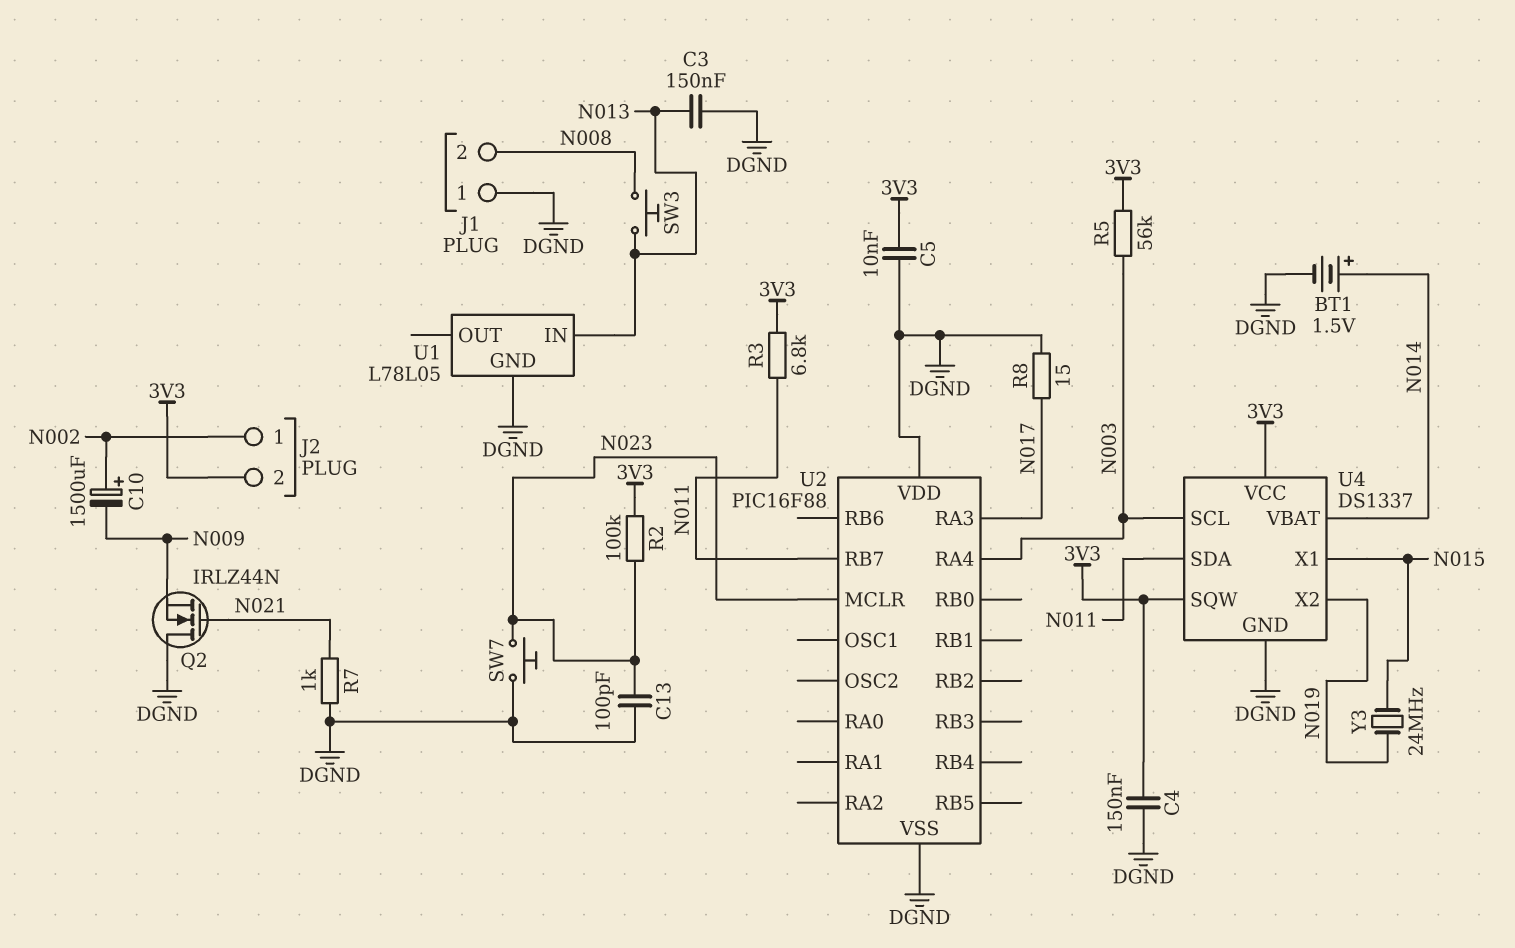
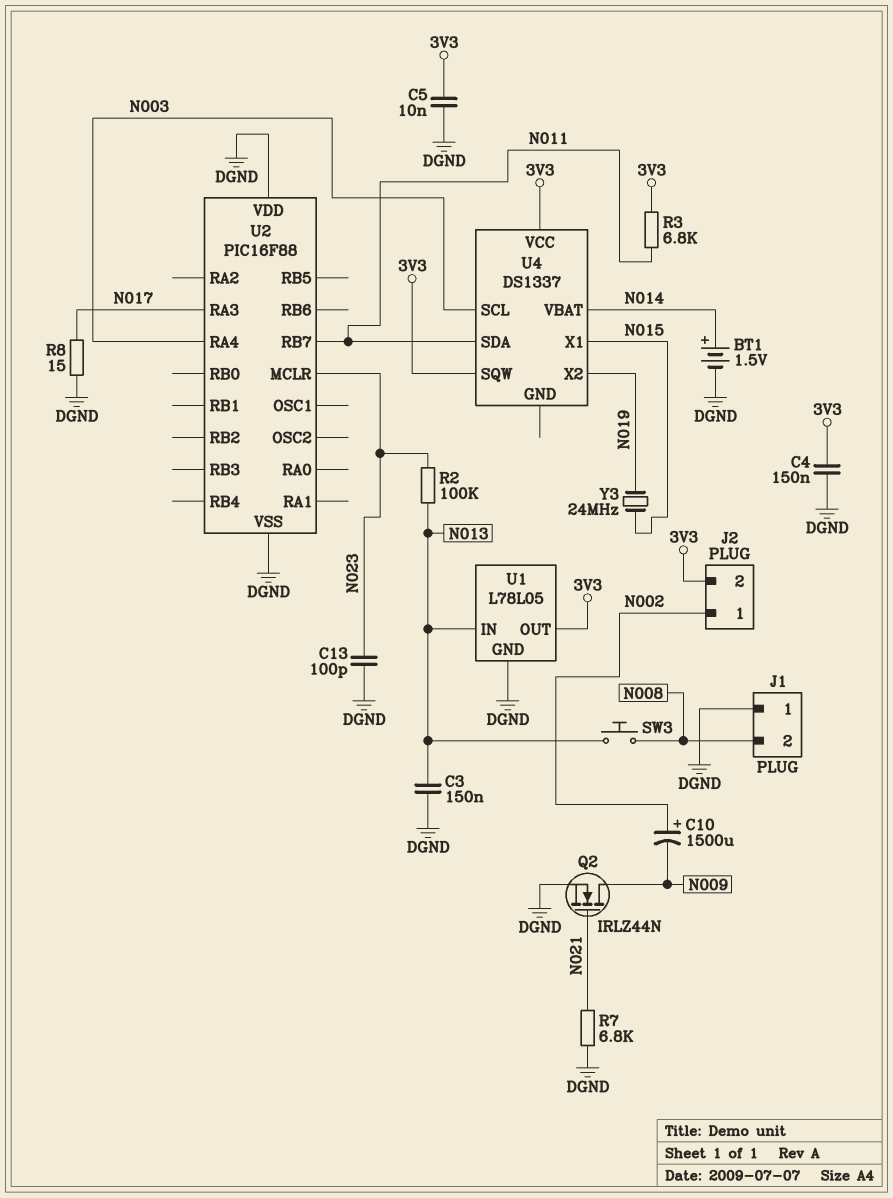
Q2: NMOS IRLZ44N (G N021, D DGND, S N009) -> NMOS IRLZ44N (G N021, D N009, S DGND)
R2: 100k (3V3, N023) -> 100k (N013, N023)
R5: 56k (3V3, N003) -> none
R7: 1k (DGND, N021) -> 6.8k (DGND, N021)
SW7: button (DGND, N023) -> none
U1 pin OUT: none -> 3V3
U4 pin GND: DGND -> none

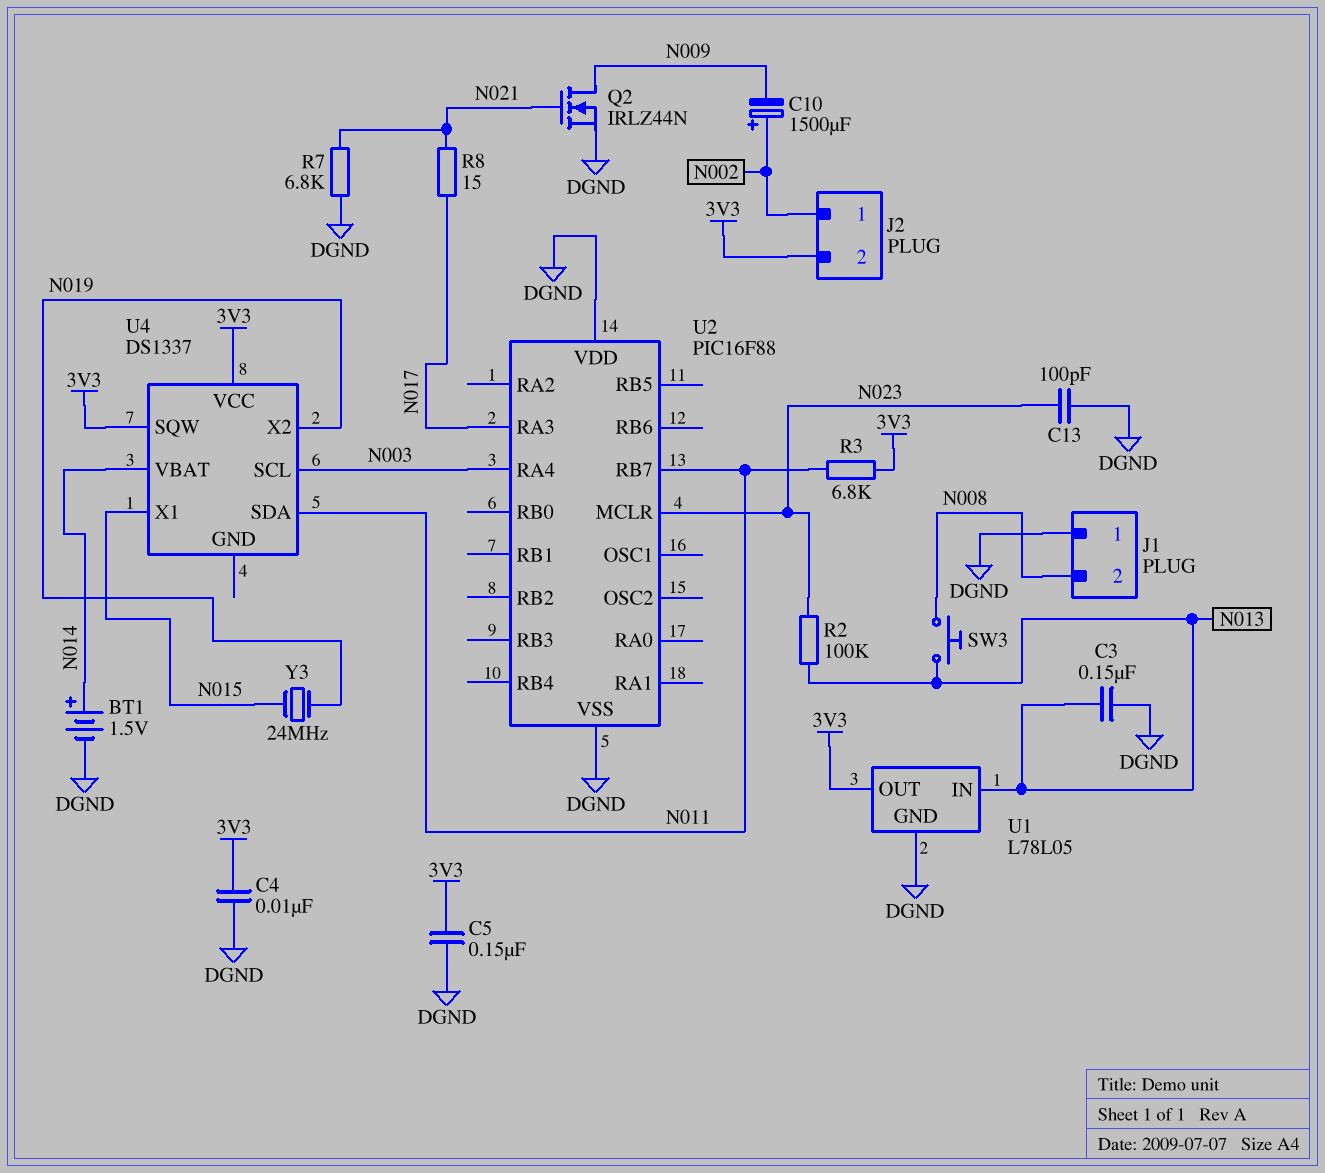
C4: 150nF (3V3, DGND) -> 10nF (3V3, DGND)
C5: 10nF (3V3, DGND) -> 150nF (3V3, DGND)
R8: 15 (DGND, N017) -> 15 (N017, N021)

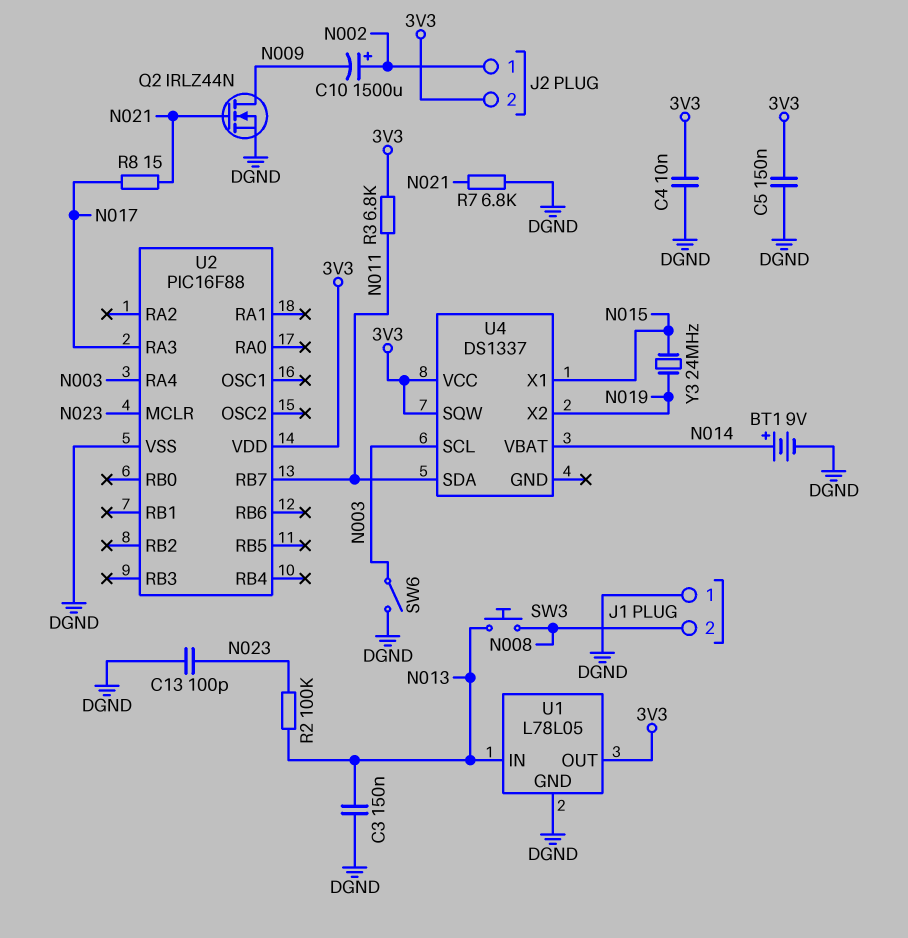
BT1: 1.5V (plus N014, minus DGND) -> 9V (plus N014, minus DGND)
SW6: none -> switch (DGND, N003)
U2 pin VDD: DGND -> 3V3

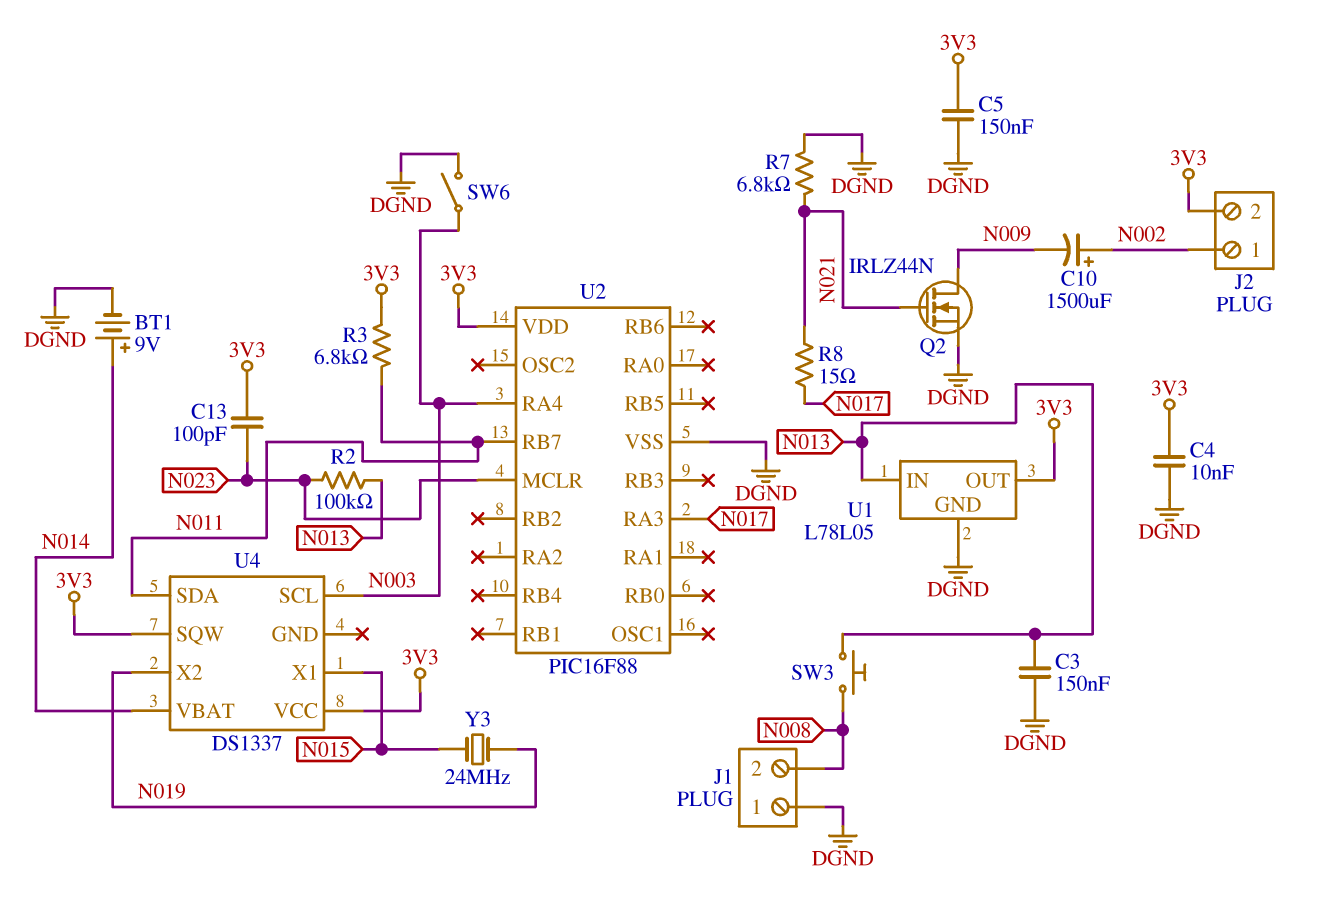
C13: 100pF (DGND, N023) -> 100pF (3V3, N023)

